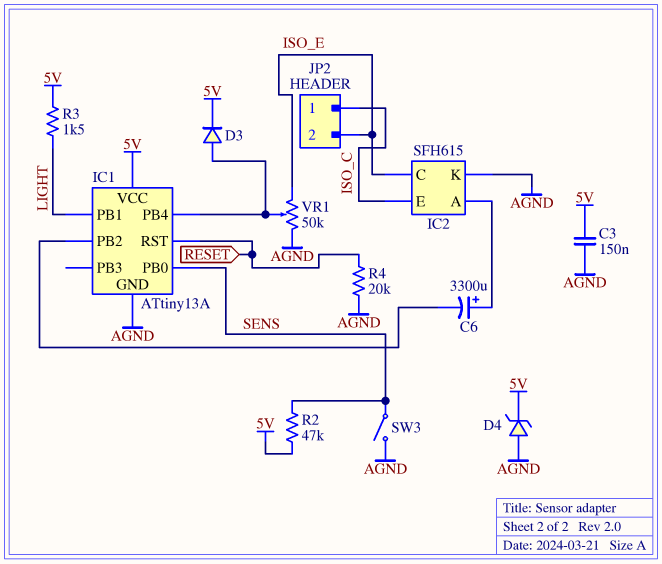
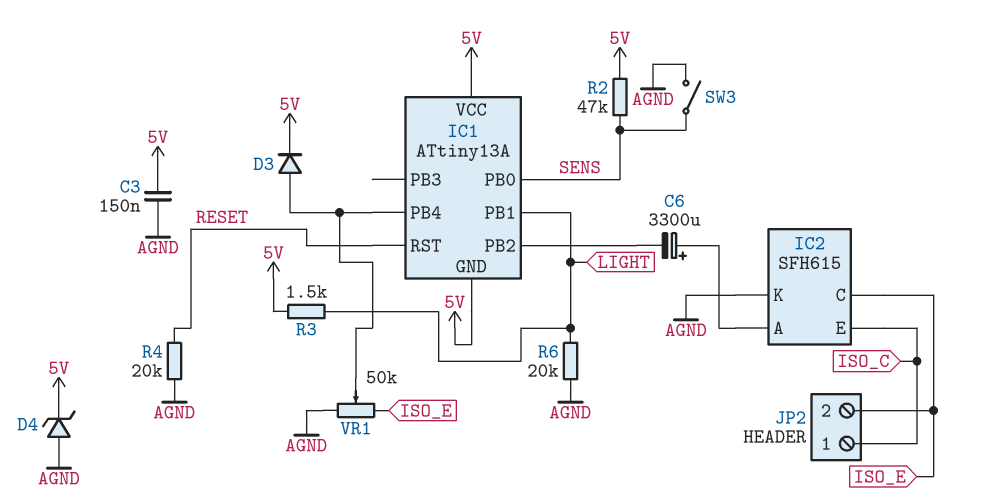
IC1 pin GND: AGND -> 5V
R6: none -> 20k (AGND, LIGHT)

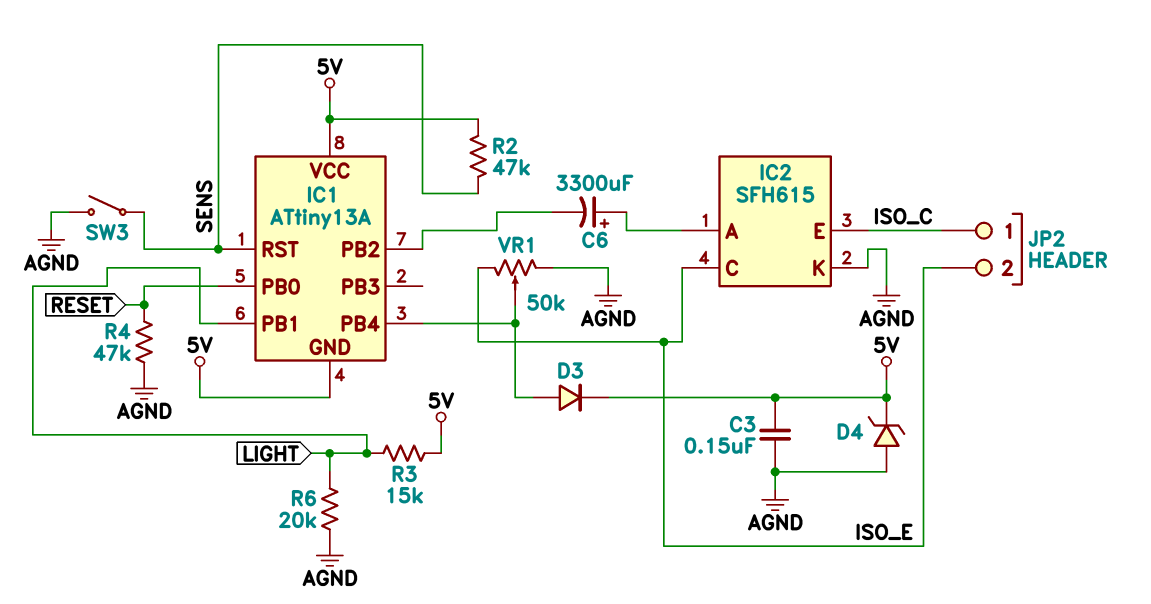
IC1 pin PB0: SENS -> RESET
IC1 pin RST: RESET -> SENS
R3: 1.5k (5V, LIGHT) -> 15k (5V, LIGHT)
R4: 20k (AGND, RESET) -> 47k (AGND, RESET)

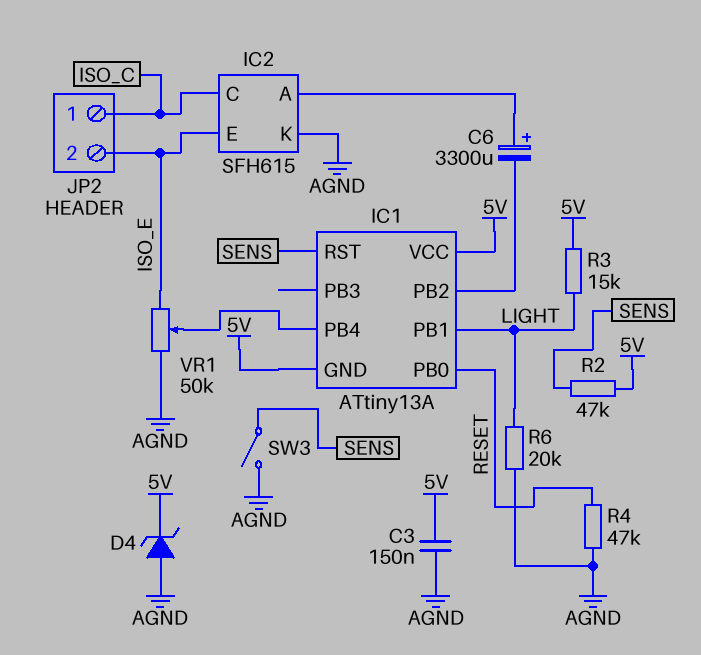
D3: diode (A IC1/PB4, K 5V) -> none
IC2 pin C: ISO_E -> ISO_C
IC2 pin E: ISO_C -> ISO_E

